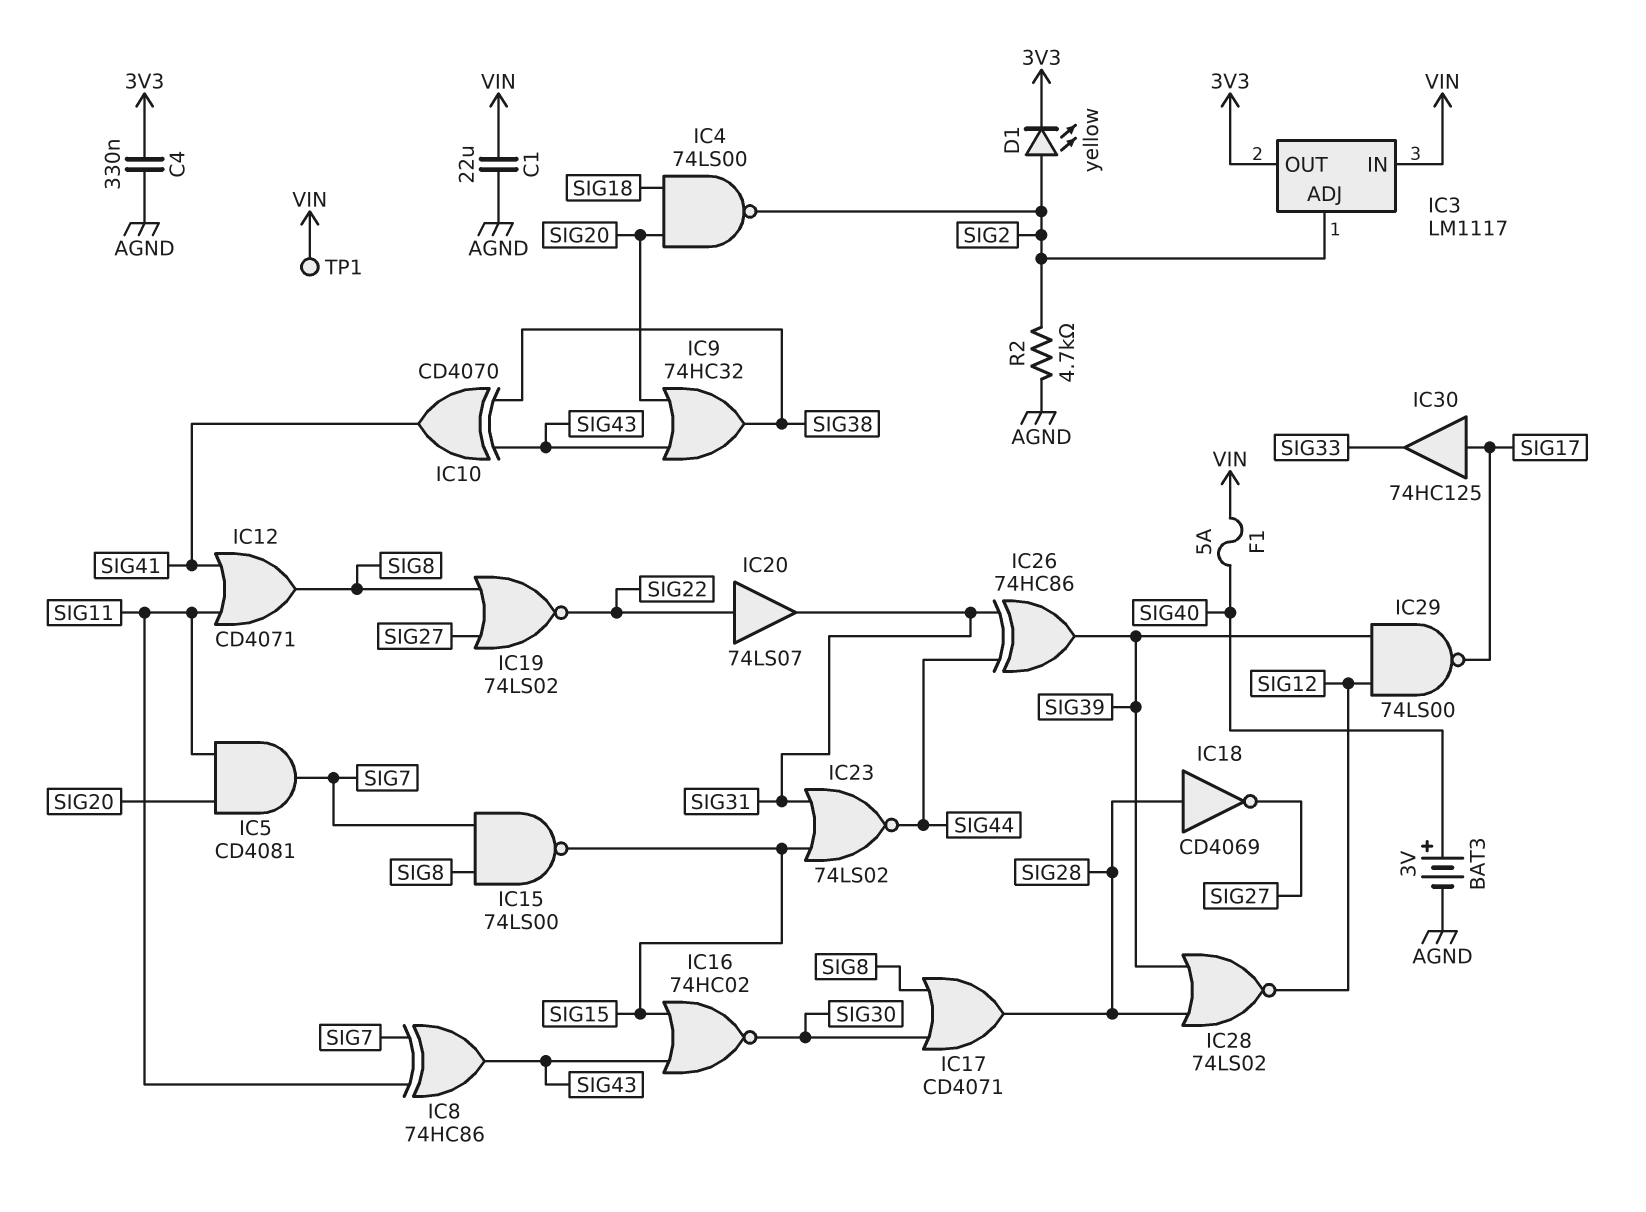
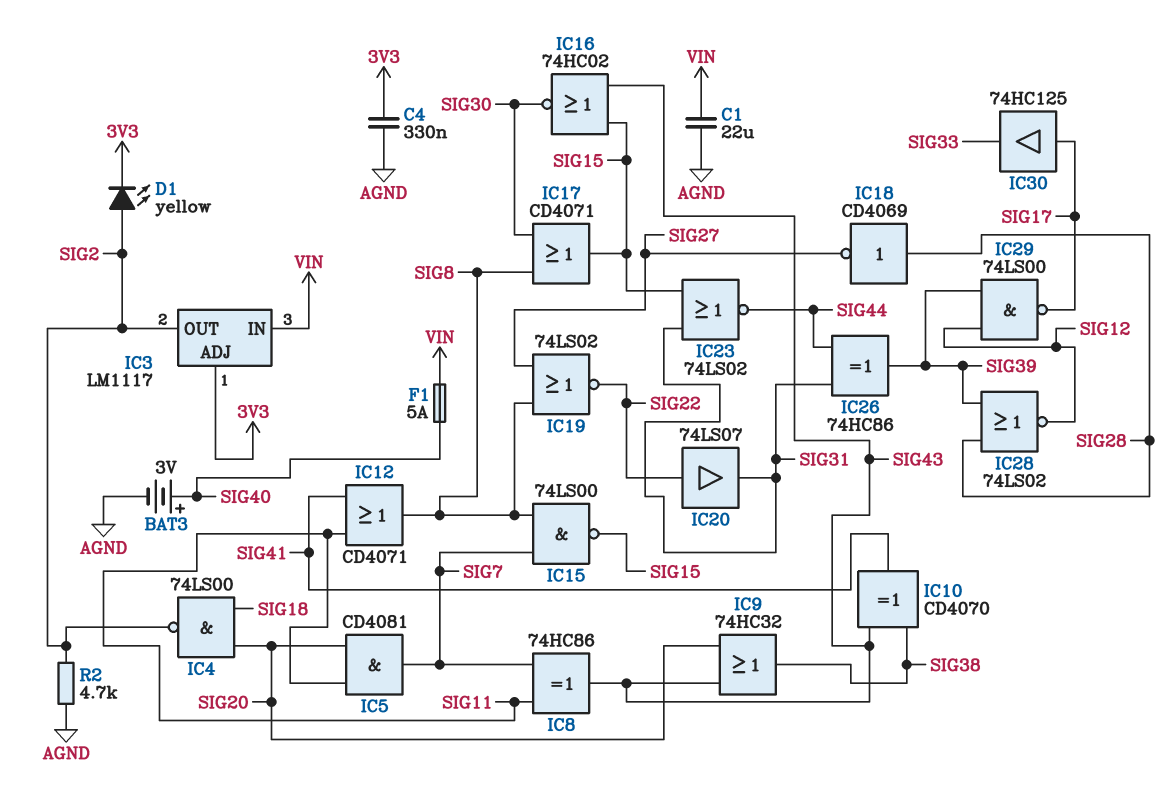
IC3 pin ADJ: SIG2 -> 3V3
IC3 pin OUT: 3V3 -> SIG2
IC17: OR CD4071 (in SIG8, in SIG30, out SIG28) -> OR CD4071 (in SIG8, in SIG30, out SIG15)
TP1: test point (VIN) -> none

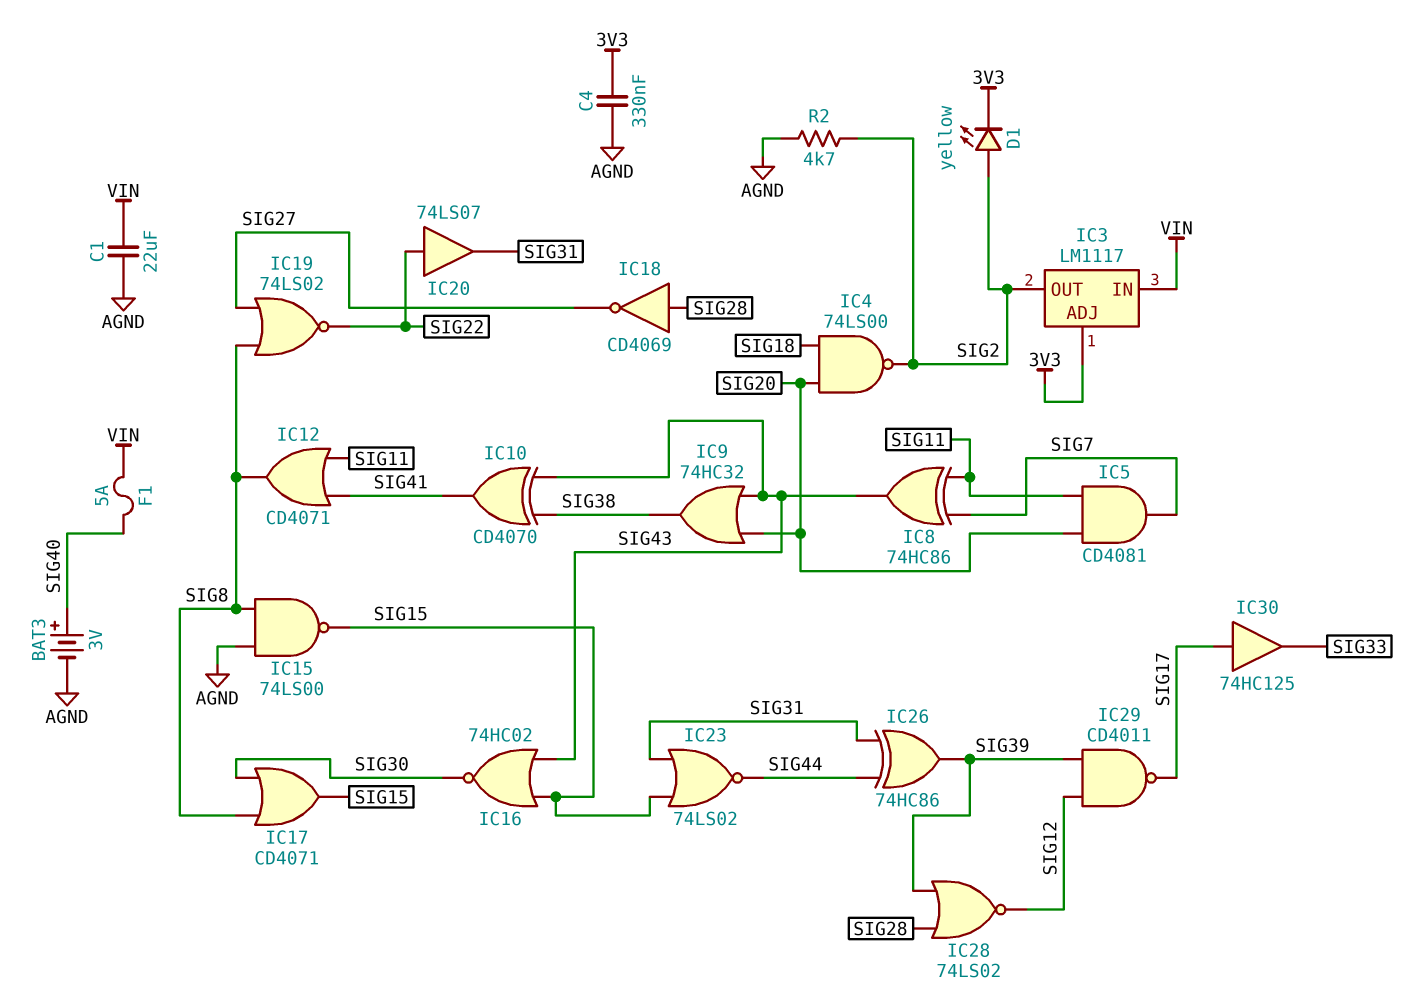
IC15: NAND 74LS00 (in SIG7, in SIG8, out SIG15) -> NAND 74LS00 (in AGND, in SIG8, out SIG15)
IC29: NAND 74LS00 (in SIG12, in SIG39, out SIG17) -> NAND CD4011 (in SIG12, in SIG39, out SIG17)

